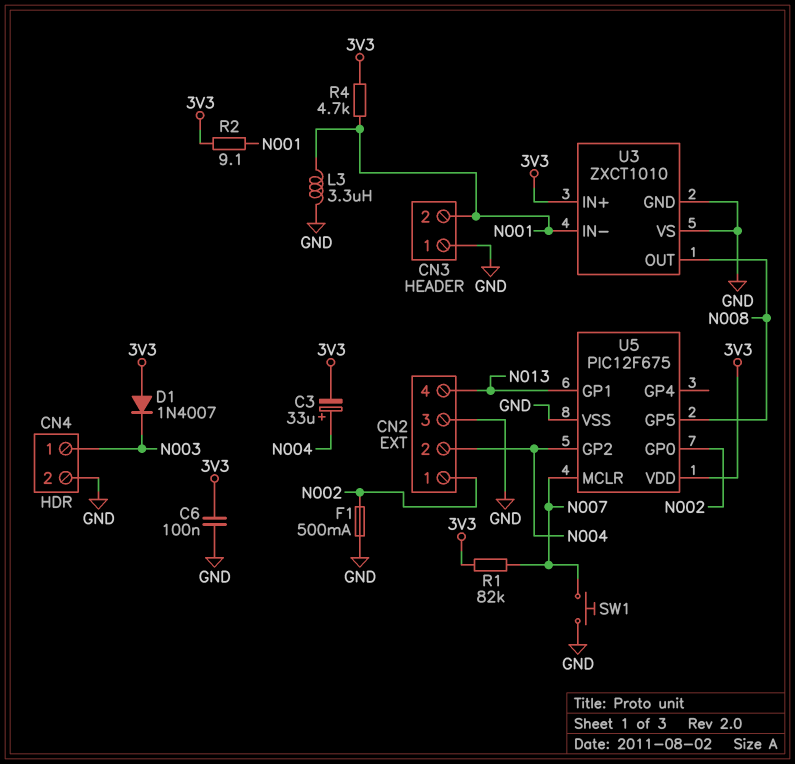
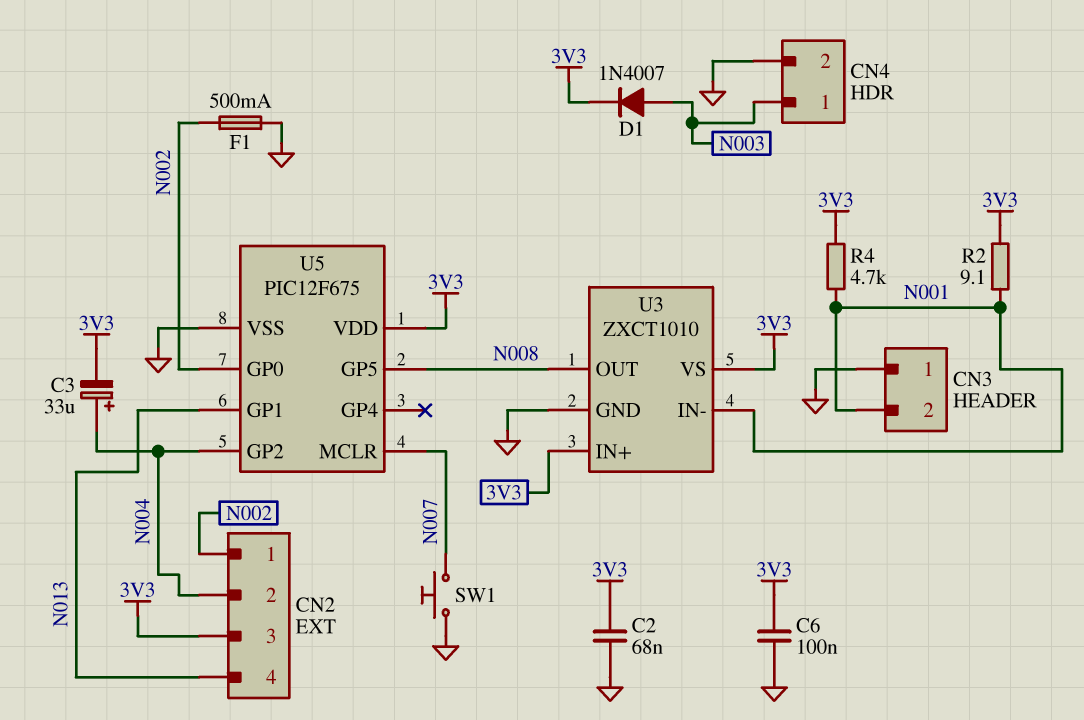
C2: none -> 68nF (3V3, GND)
CN2 pin 3: GND -> 3V3
D1: diode 1N4007 (A 3V3, K N003) -> diode 1N4007 (A N003, K 3V3)
L3: 3.3uH (GND, N001) -> none
R1: 82k (3V3, N007) -> none
U3 pin VS: GND -> 3V3

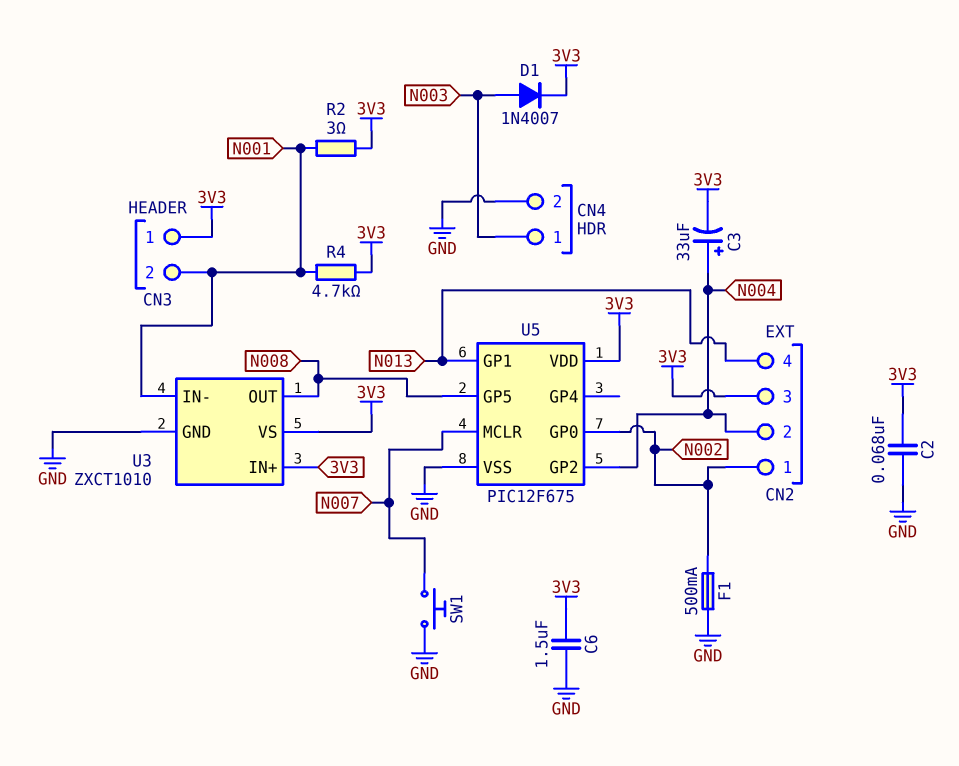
C6: 100nF (3V3, GND) -> 1.5uF (3V3, GND)
CN3 pin 1: GND -> 3V3
R2: 9.1 (3V3, N001) -> 3 (3V3, N001)

